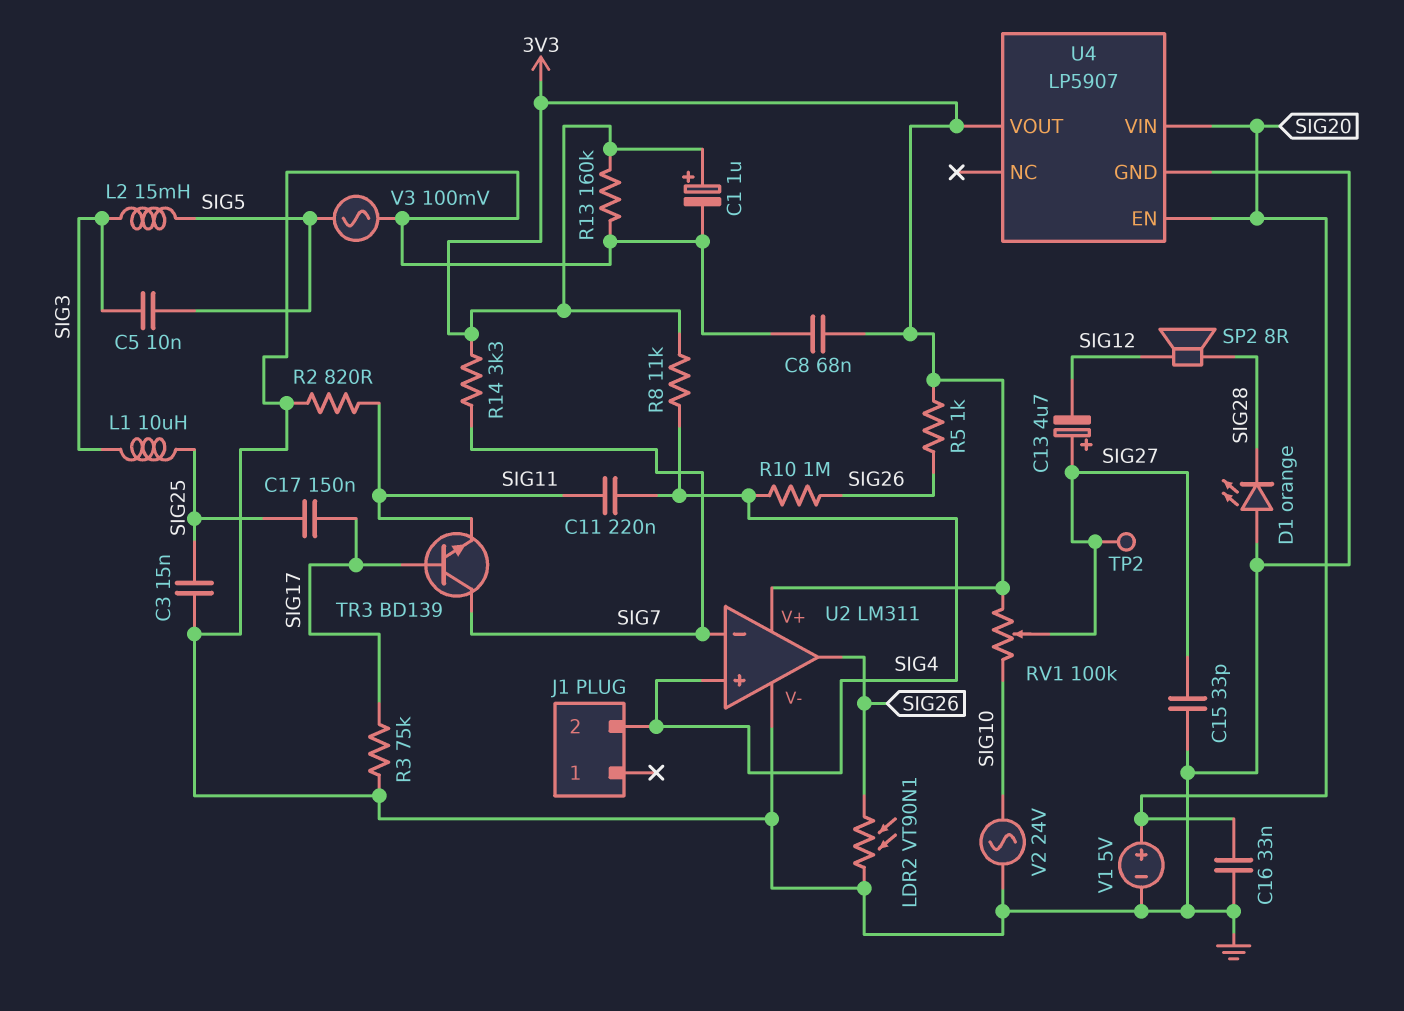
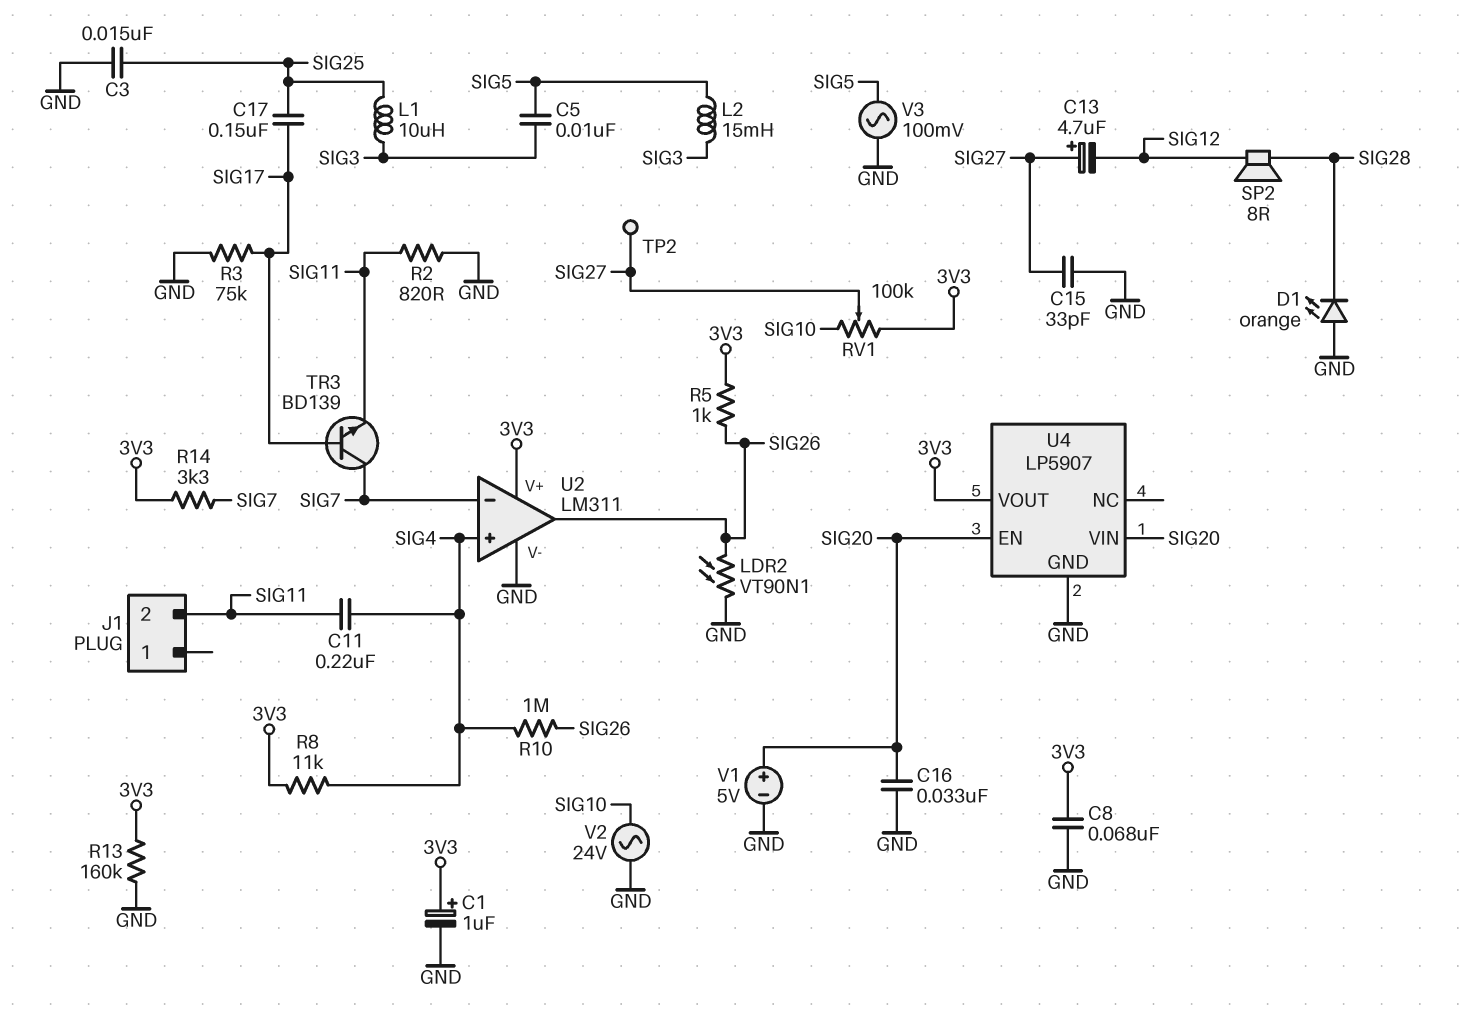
J1 pin 2: SIG4 -> SIG11

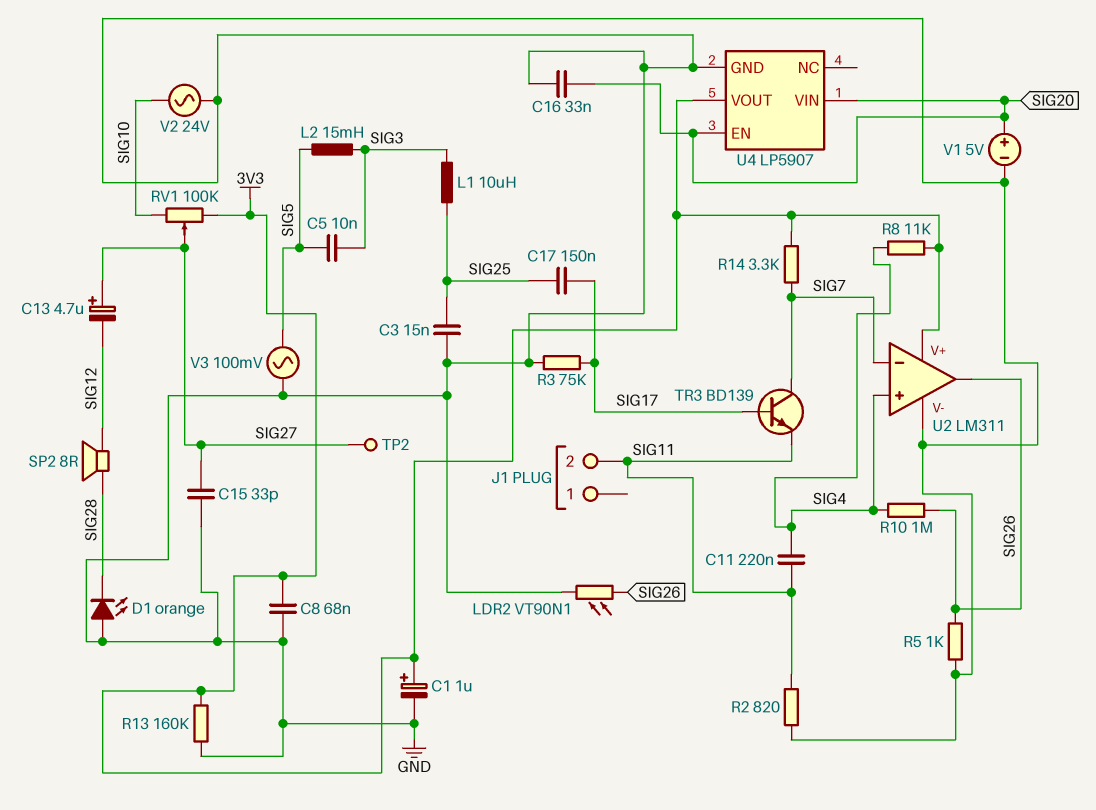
R5: 1k (3V3, SIG26) -> 1k (GND, SIG26)

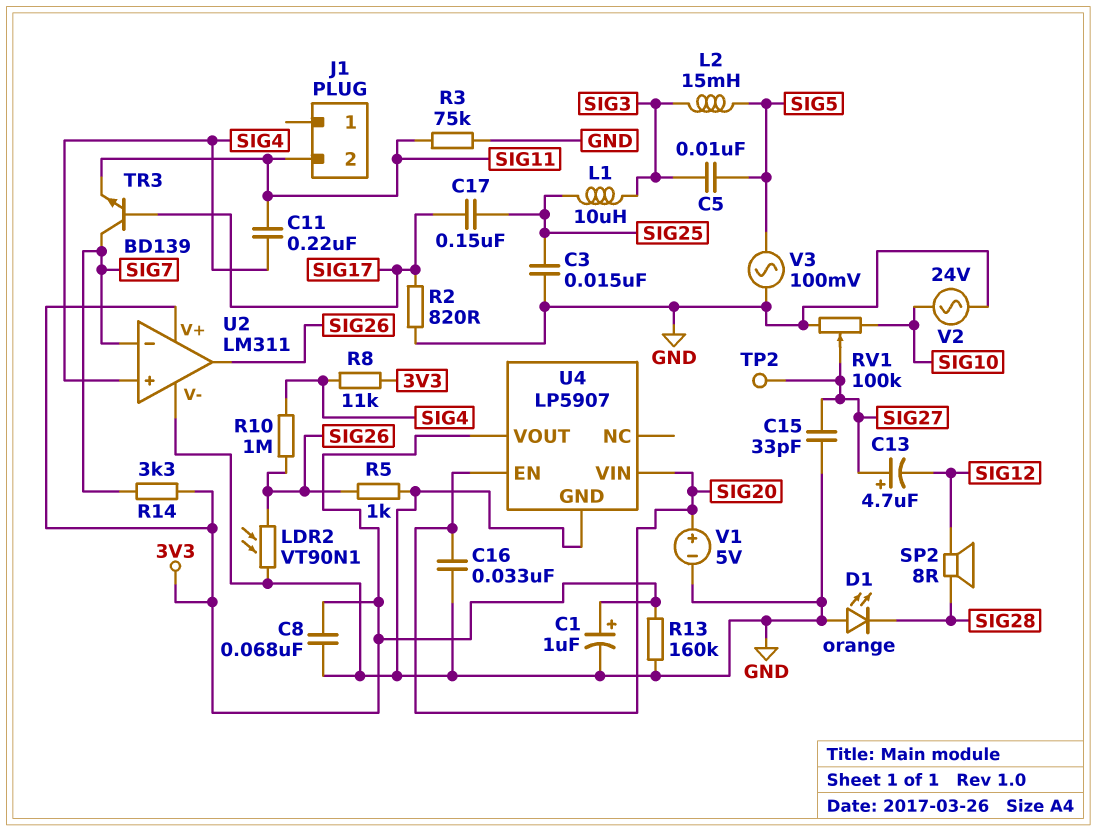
R2: 820 (GND, SIG11) -> 820 (GND, SIG17)
R3: 75k (GND, SIG17) -> 75k (GND, SIG11)
RV1: 100k (3V3, SIG10, wiper SIG27) -> 100k (GND, SIG10, wiper SIG27)

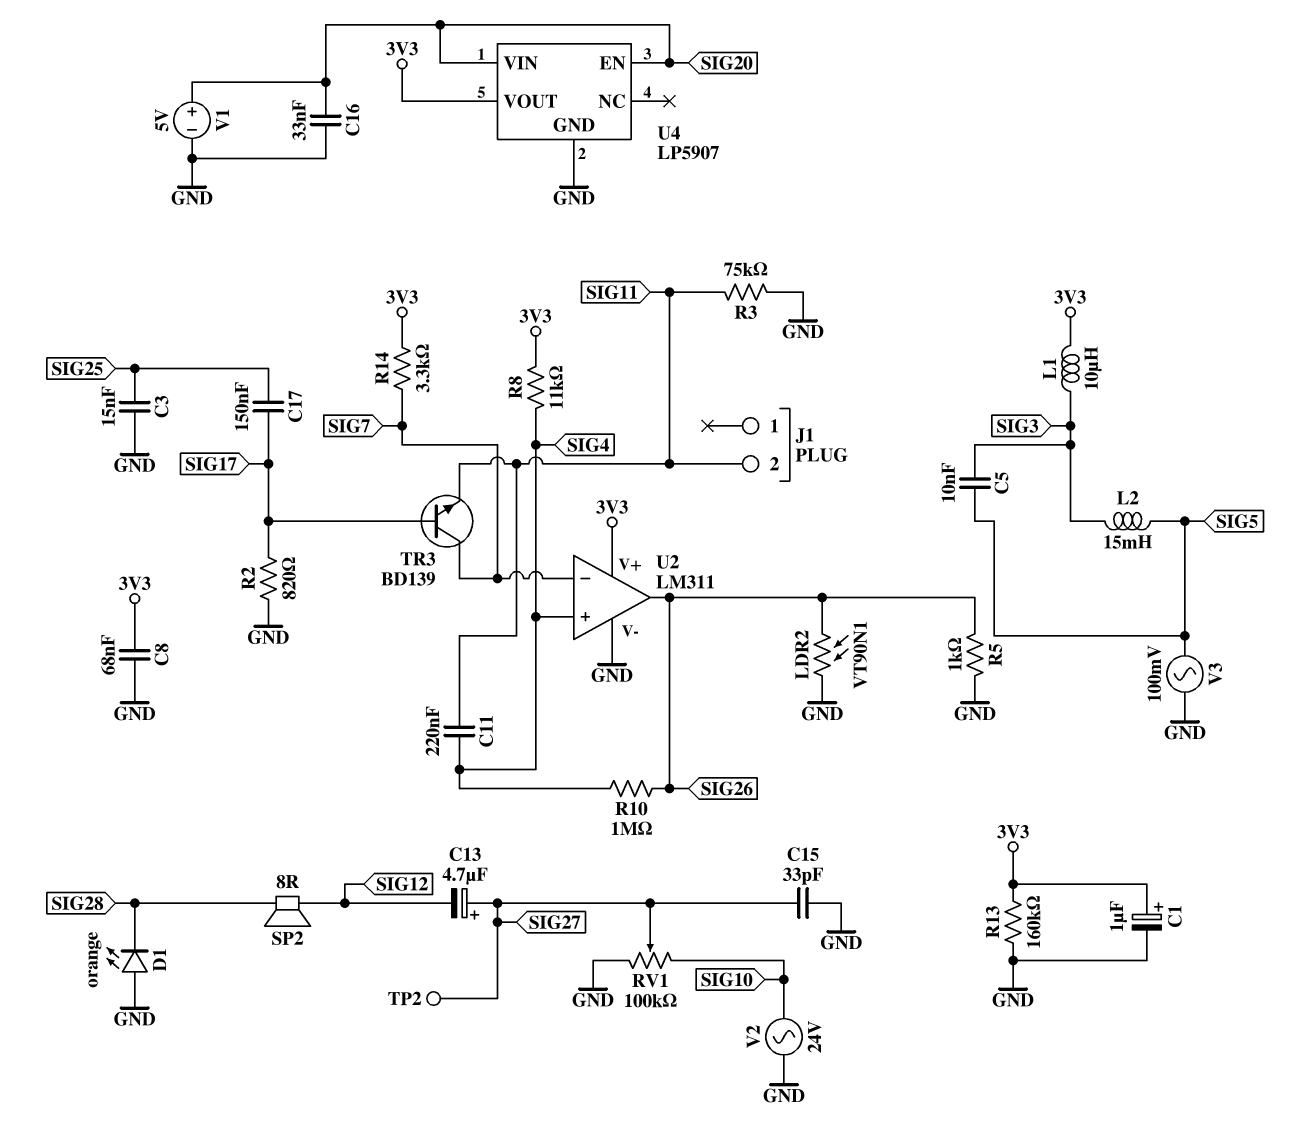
L1: 10uH (SIG3, SIG25) -> 10uH (3V3, SIG3)

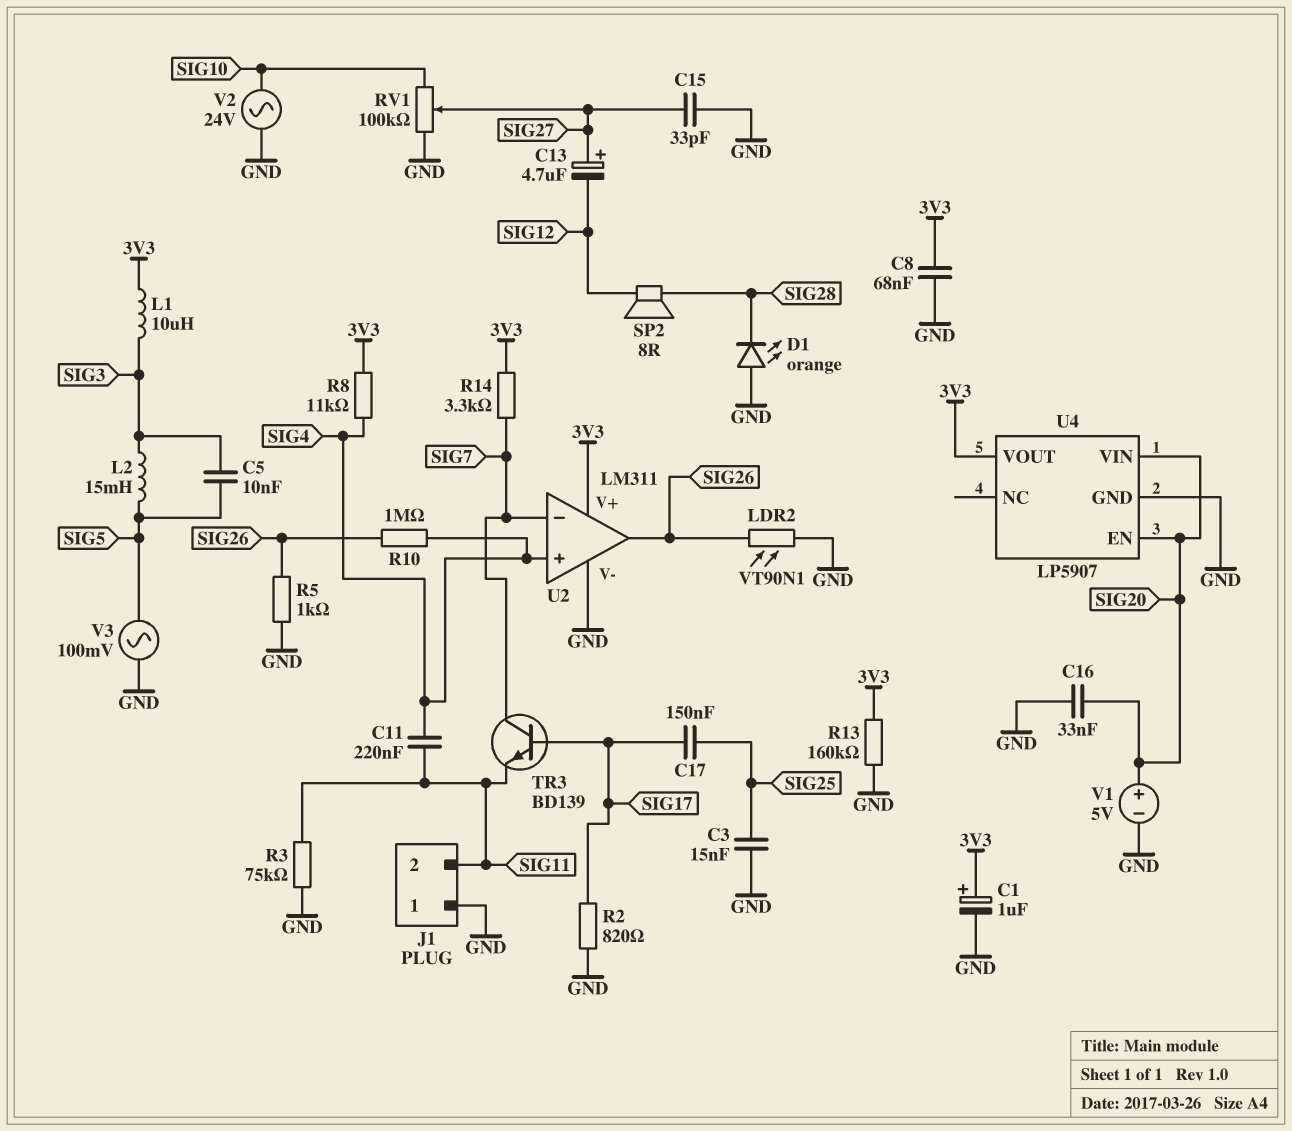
J1 pin 1: none -> GND
TP2: test point (SIG27) -> none

